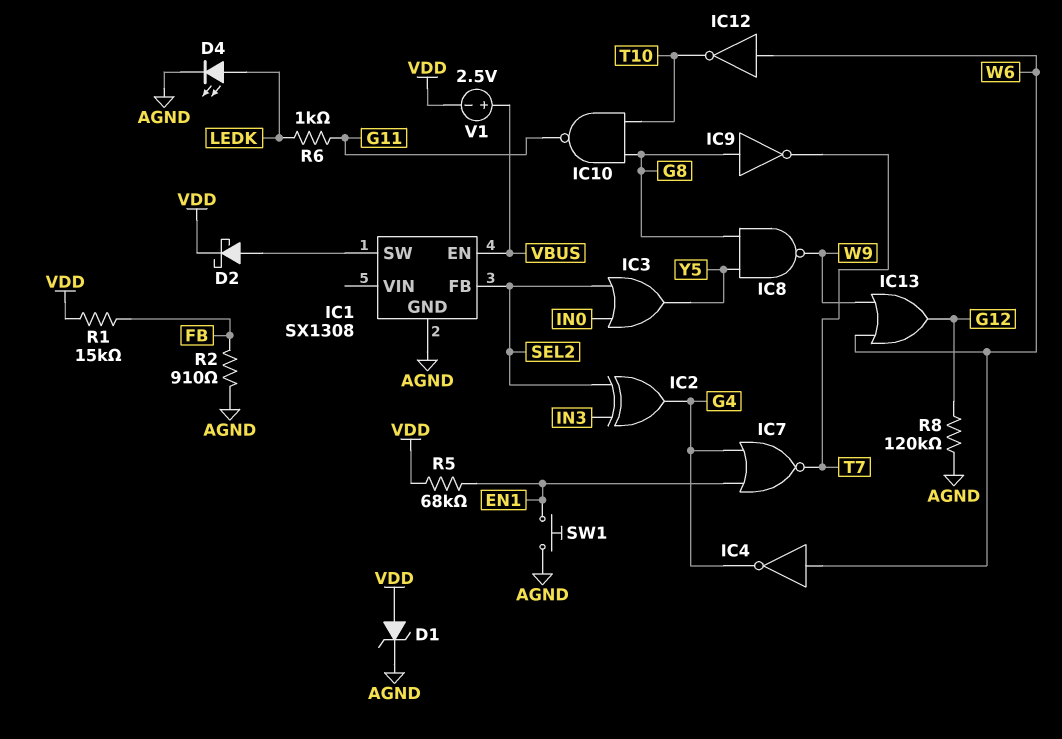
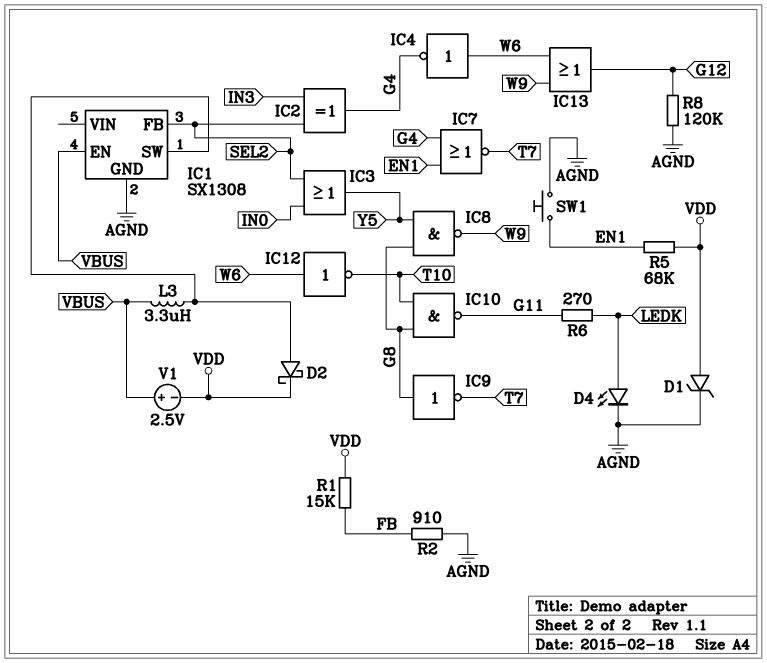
L3: none -> 3.3uH (IC1/SW, VBUS)
R6: 1k (G11, LEDK) -> 270 (G11, LEDK)

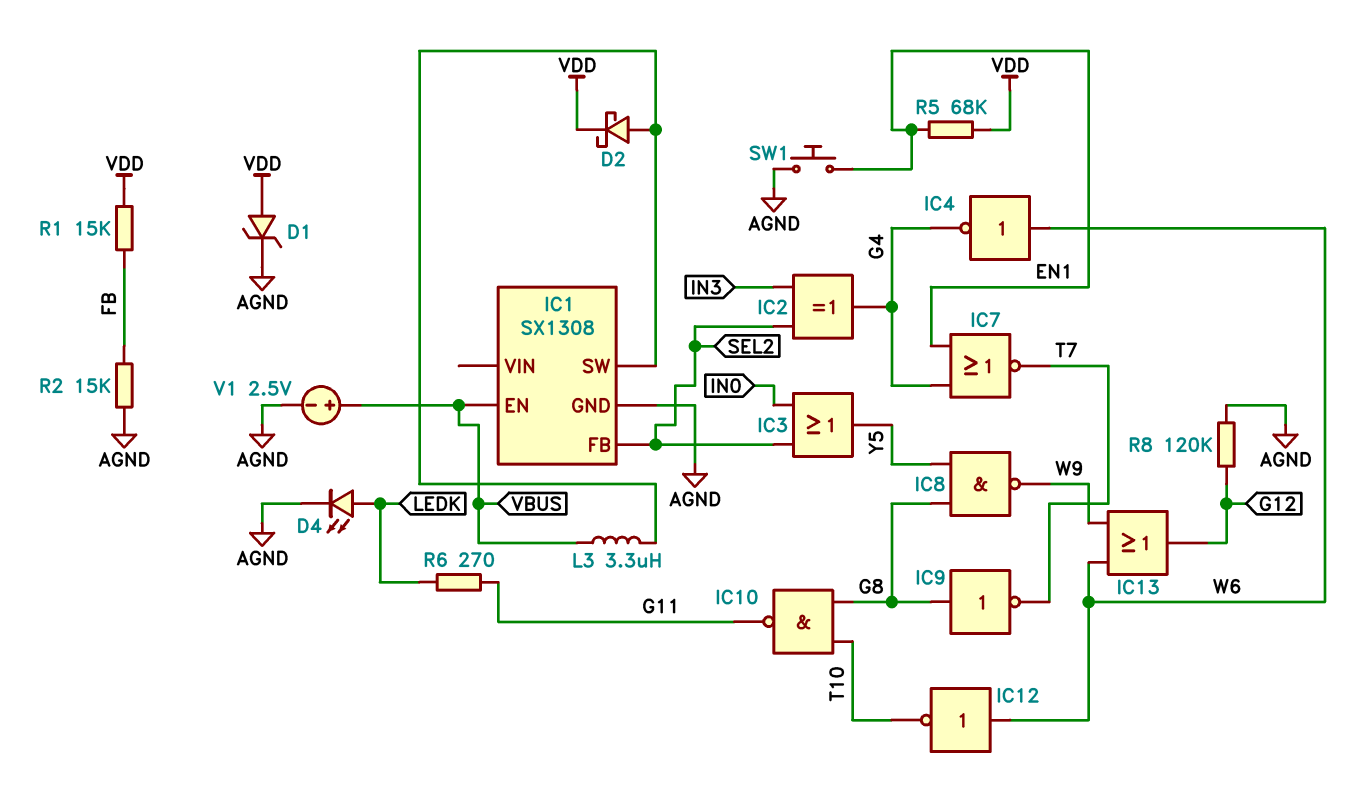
R2: 910 (AGND, FB) -> 15k (AGND, FB)
V1: 2.5V (plus VBUS, minus VDD) -> 2.5V (plus VBUS, minus AGND)

